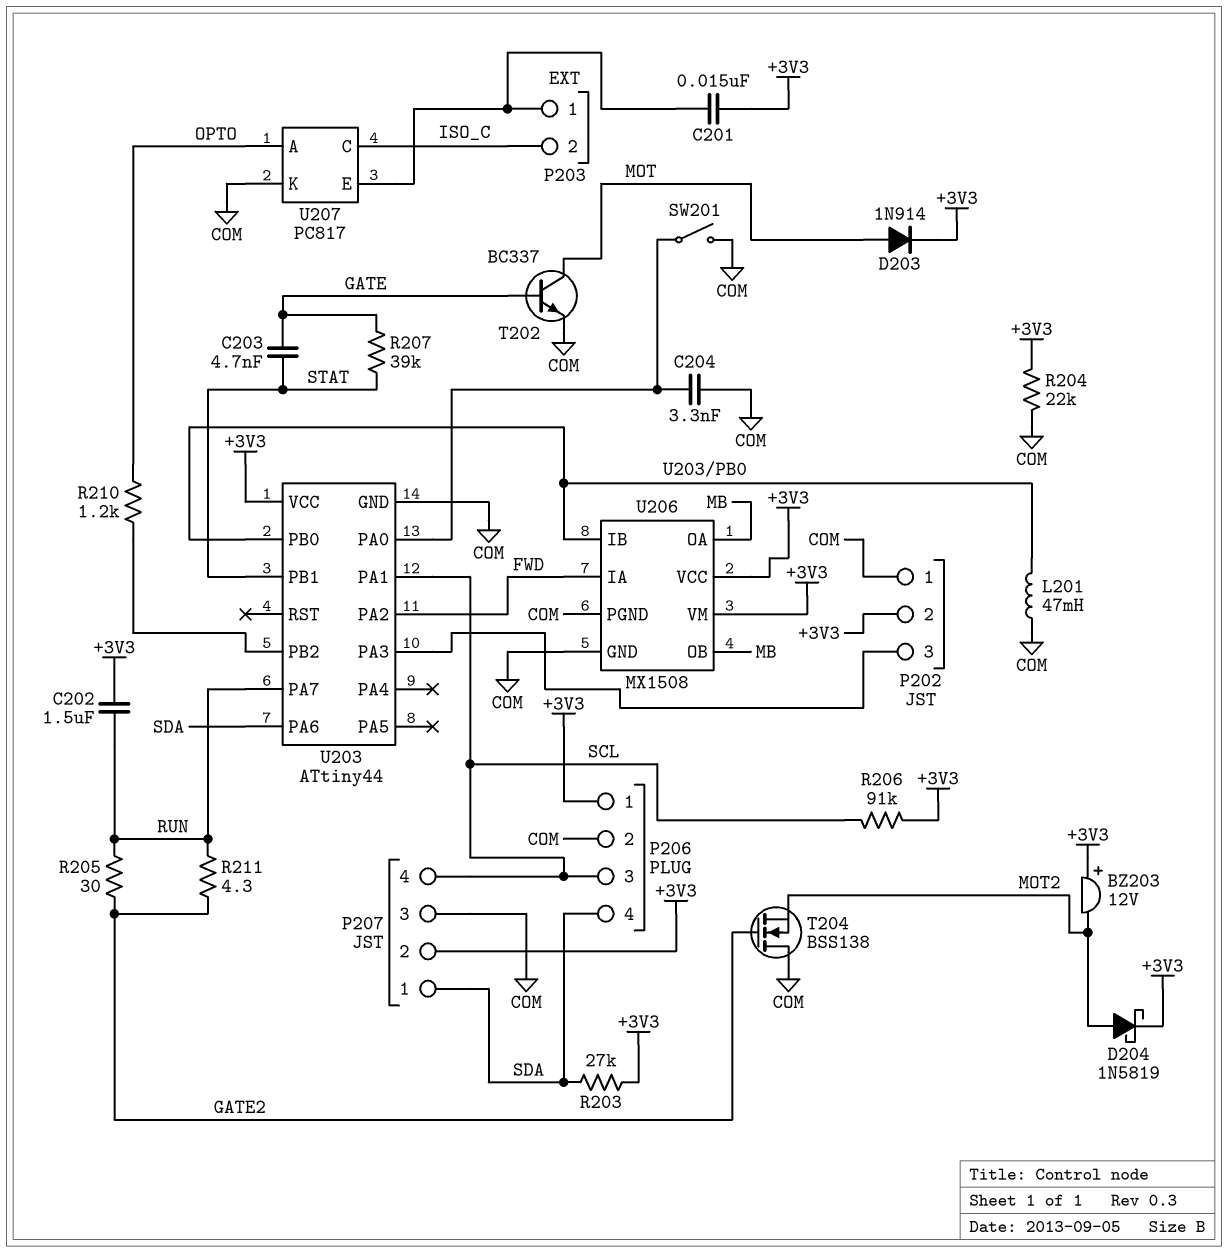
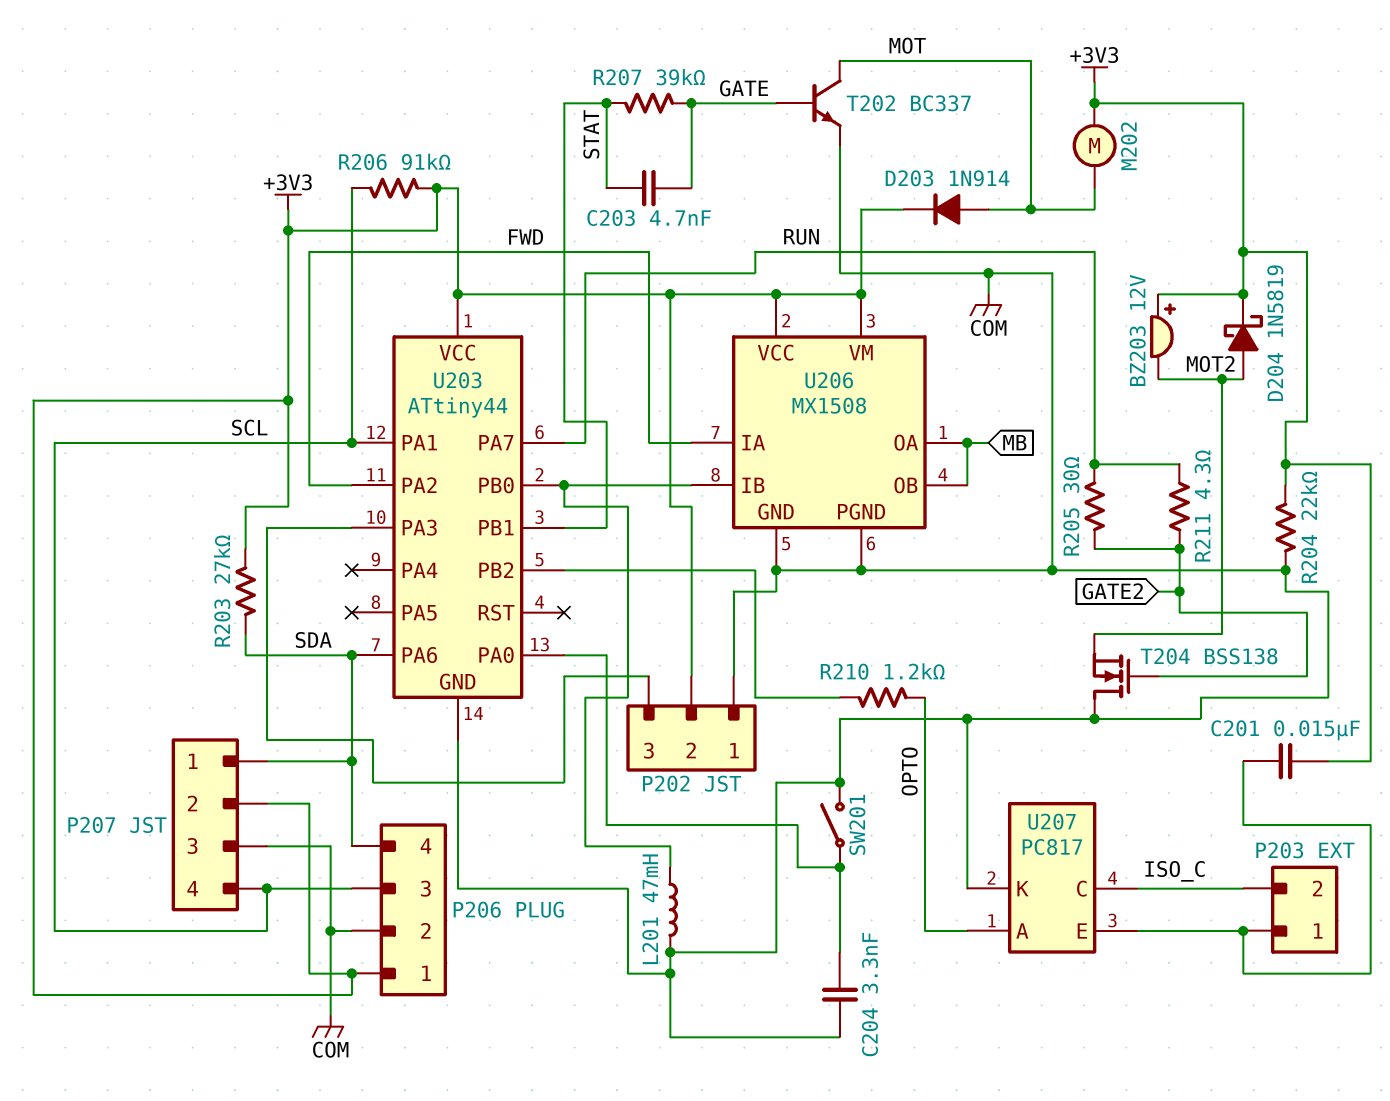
C202: 1.5uF (+3V3, RUN) -> none
M202: none -> motor (+3V3, MOT)

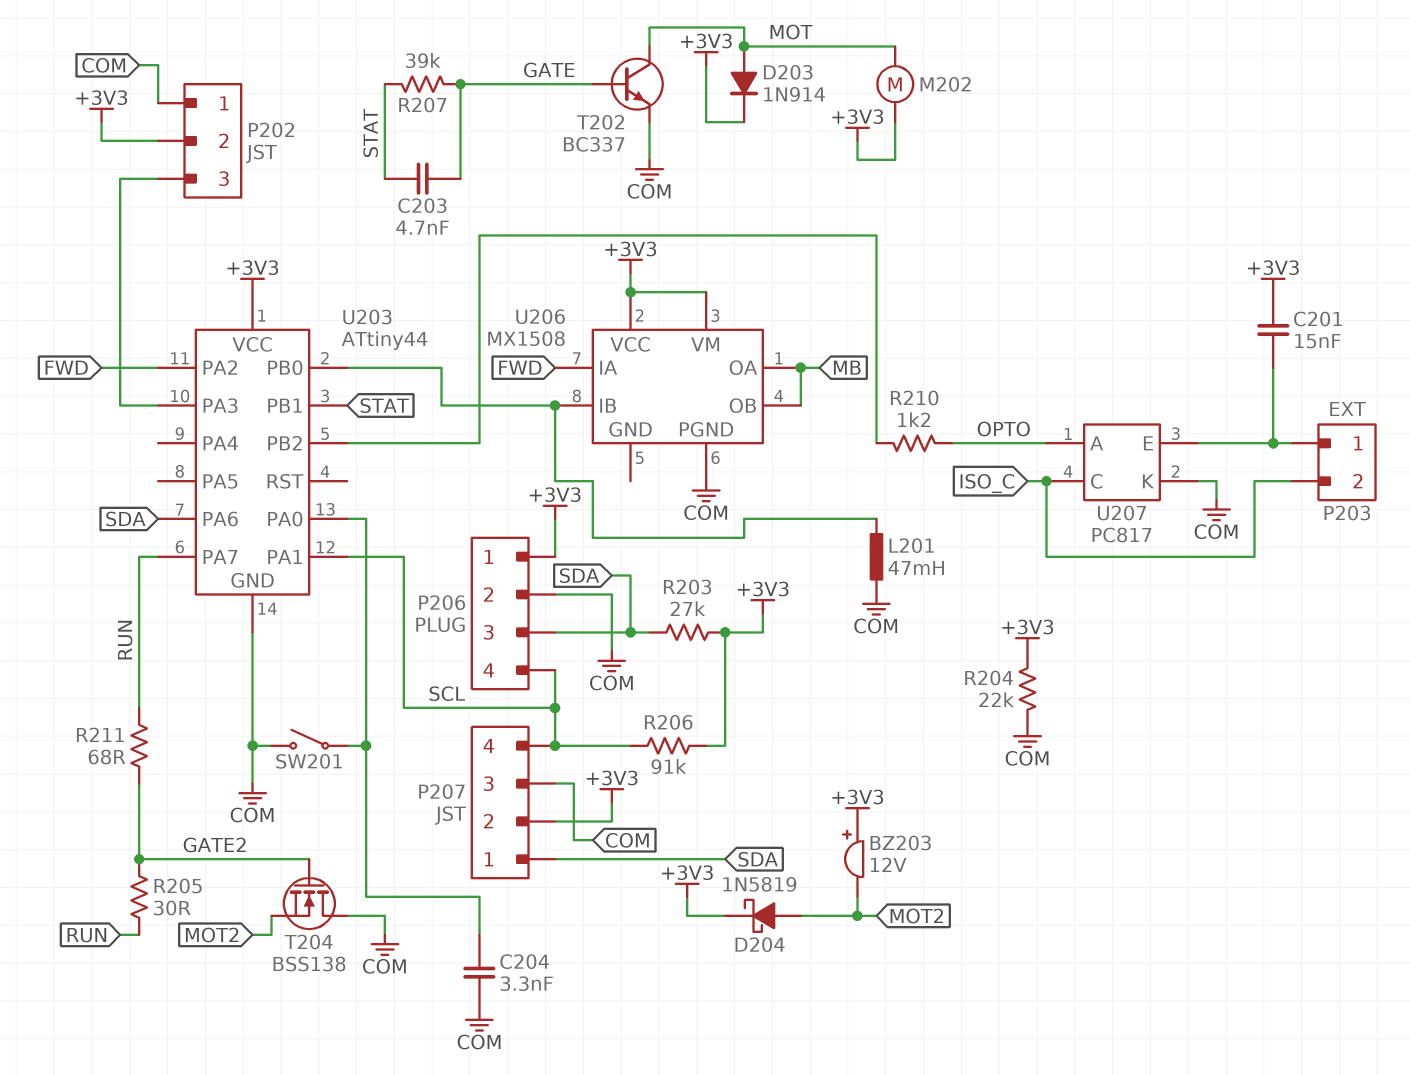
P206 pin 3: SCL -> SDA
P206 pin 4: SDA -> SCL
R211: 4.3 (GATE2, RUN) -> 68 (GATE2, RUN)
U206 pin GND: COM -> none

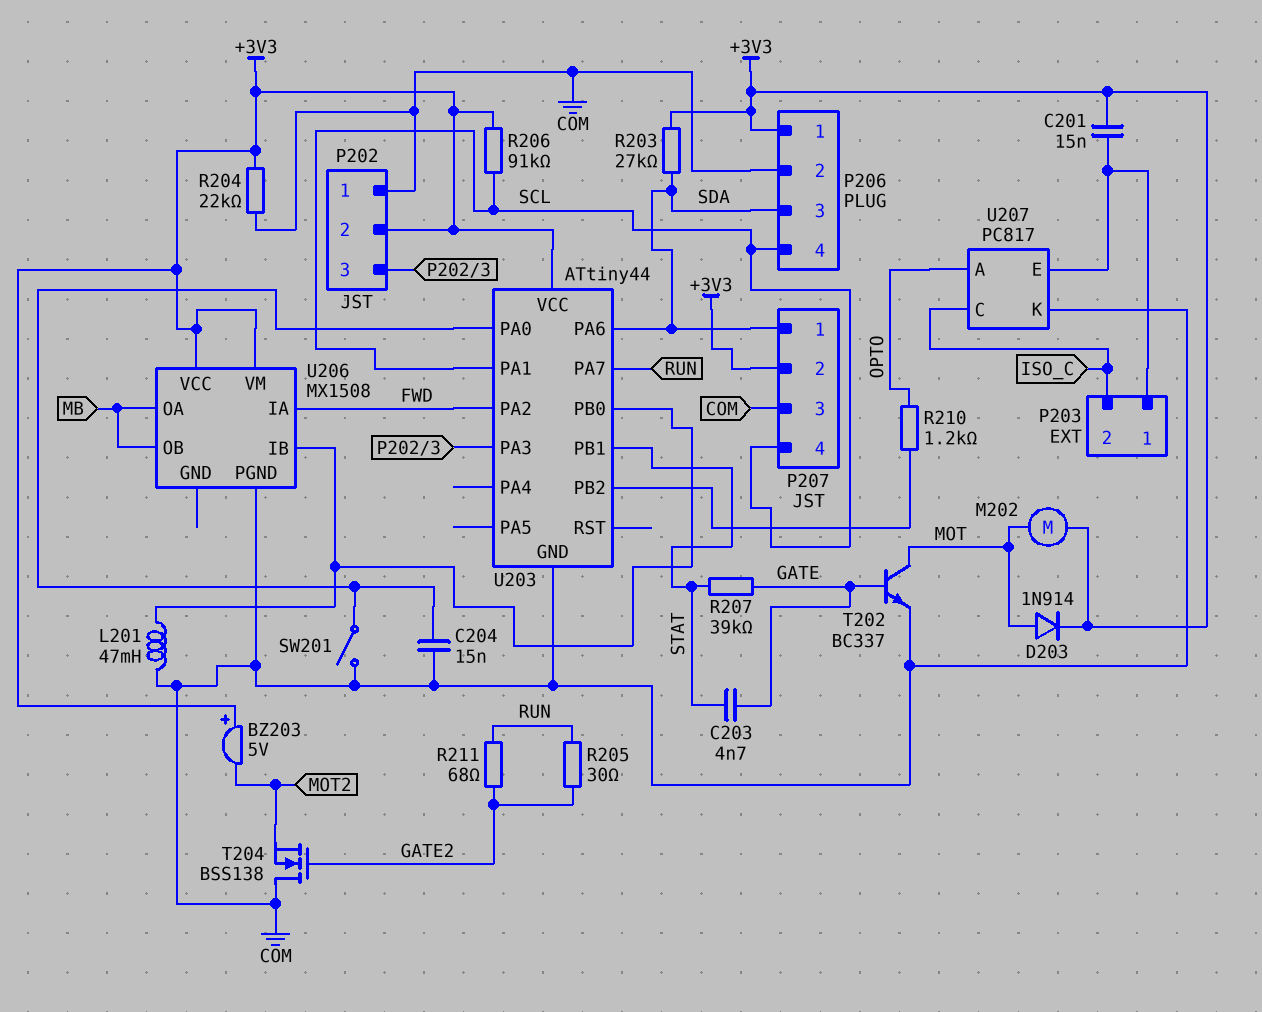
BZ203: buzzer 12V (plus +3V3, minus MOT2) -> buzzer 5V (plus +3V3, minus MOT2)
C204: 3.3nF (COM, U203/PA0) -> 15nF (COM, U203/PA0)
D204: schottky 1N5819 (A MOT2, K +3V3) -> none

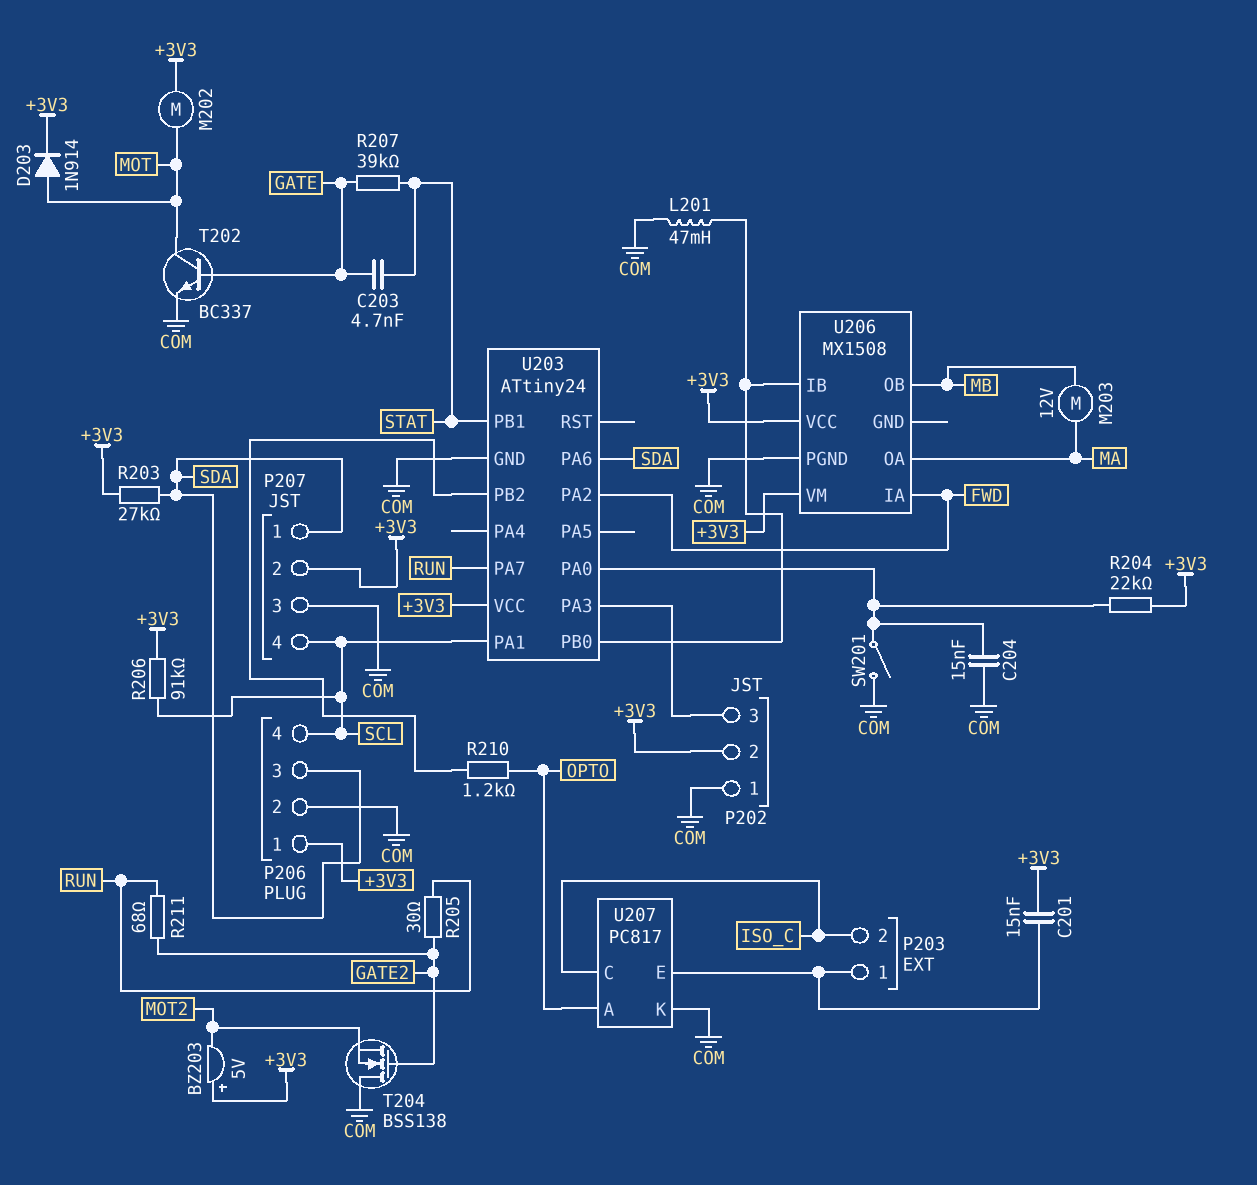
M203: none -> motor 12V (MA, MB)
R204: 22k (+3V3, COM) -> 22k (+3V3, U203/PA0)
U203: ATtiny44 -> ATtiny24
U206 pin OA: MB -> MA

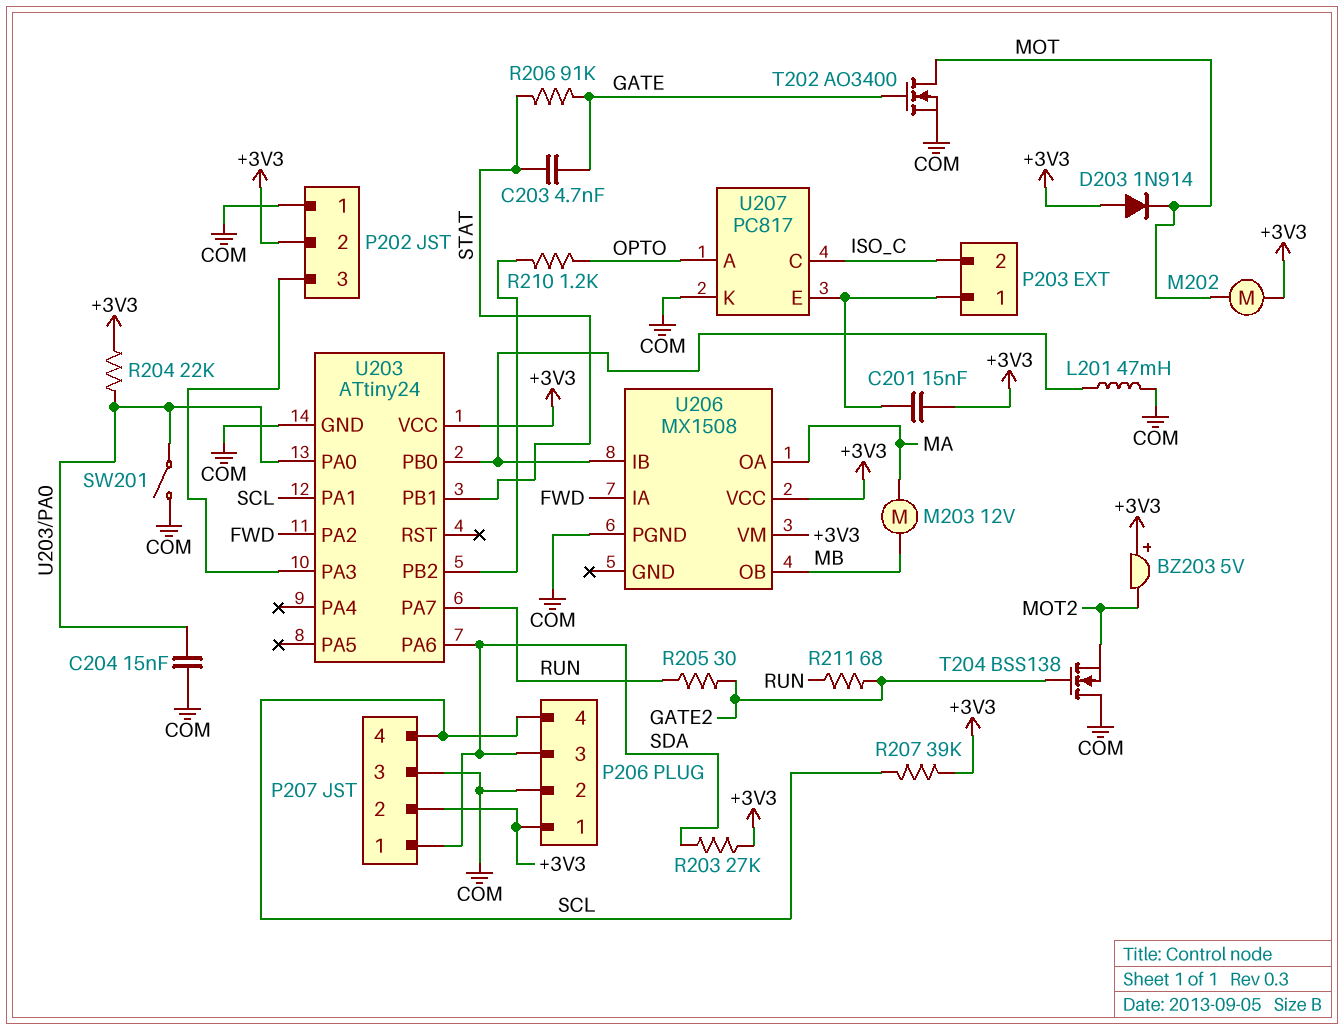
D203: diode 1N914 (A MOT, K +3V3) -> diode 1N914 (A +3V3, K MOT)
R206: 91k (+3V3, SCL) -> 91k (GATE, STAT)
R207: 39k (GATE, STAT) -> 39k (+3V3, SCL)
T202: NPN BC337 (B GATE, C MOT, E COM) -> NMOS AO3400 (G GATE, D MOT, S COM)

